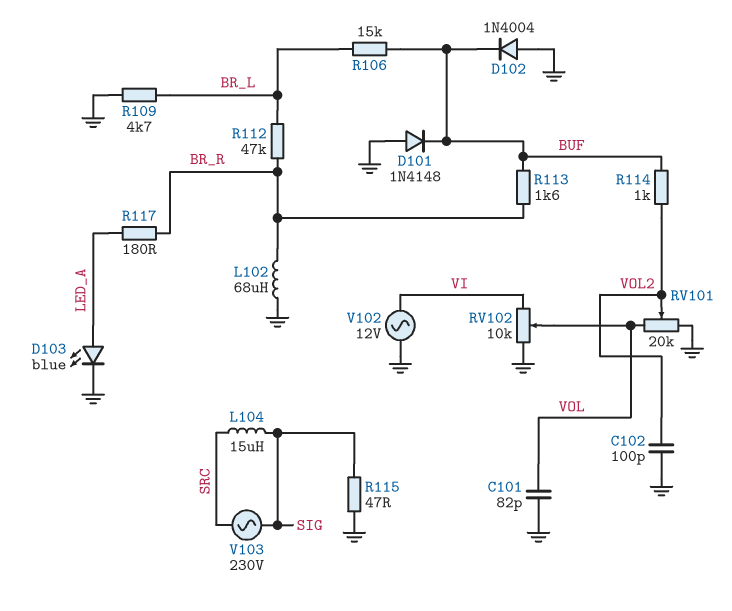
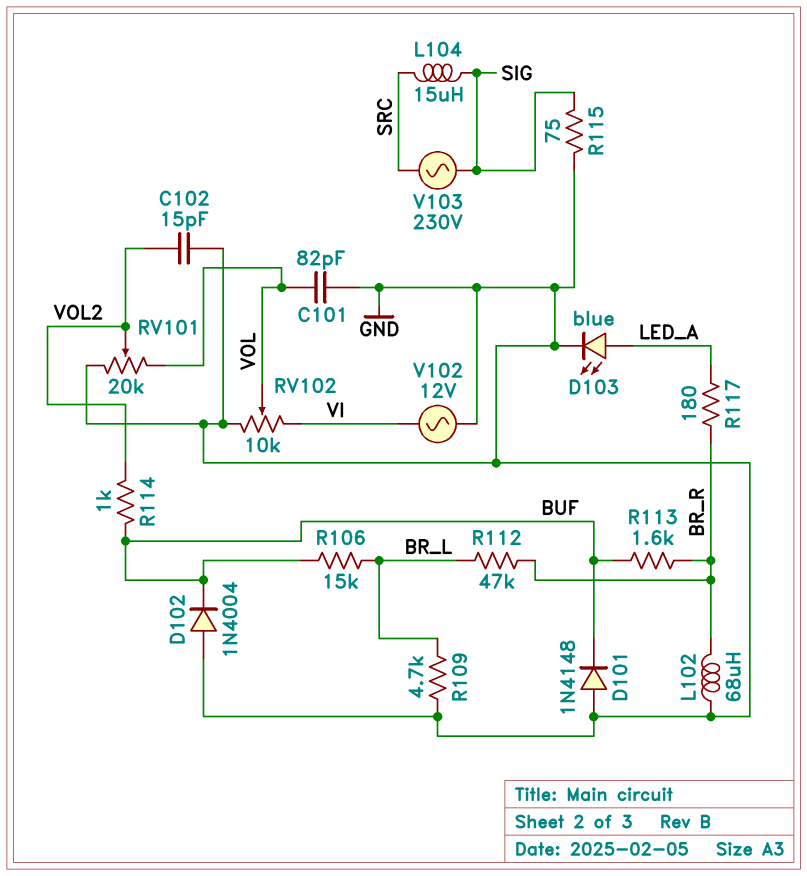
C102: 100pF (GND, VOL2) -> 15pF (GND, VOL2)
R115: 47 (GND, SIG) -> 75 (GND, SIG)

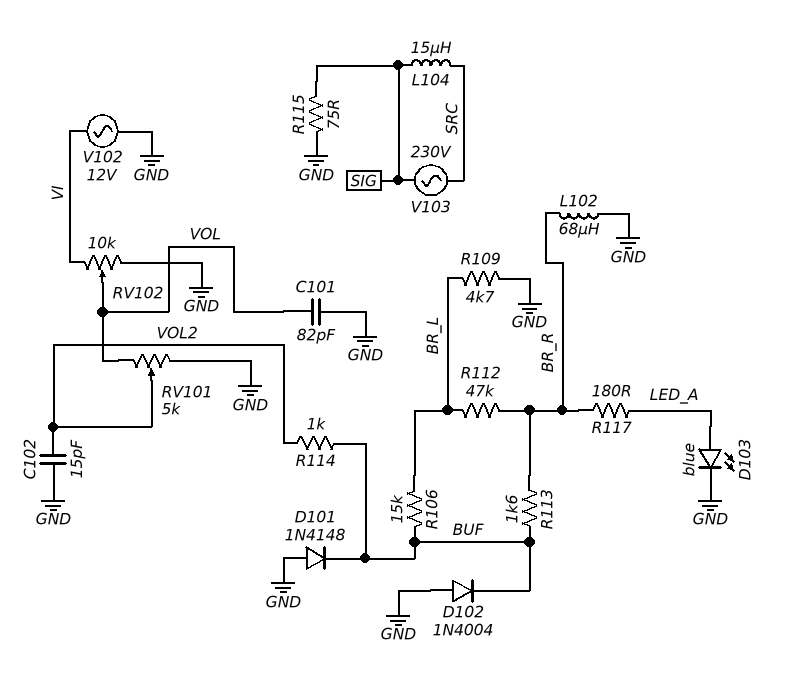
RV101: 20k (GND, VOL, wiper VOL2) -> 5k (GND, VOL, wiper VOL2)

